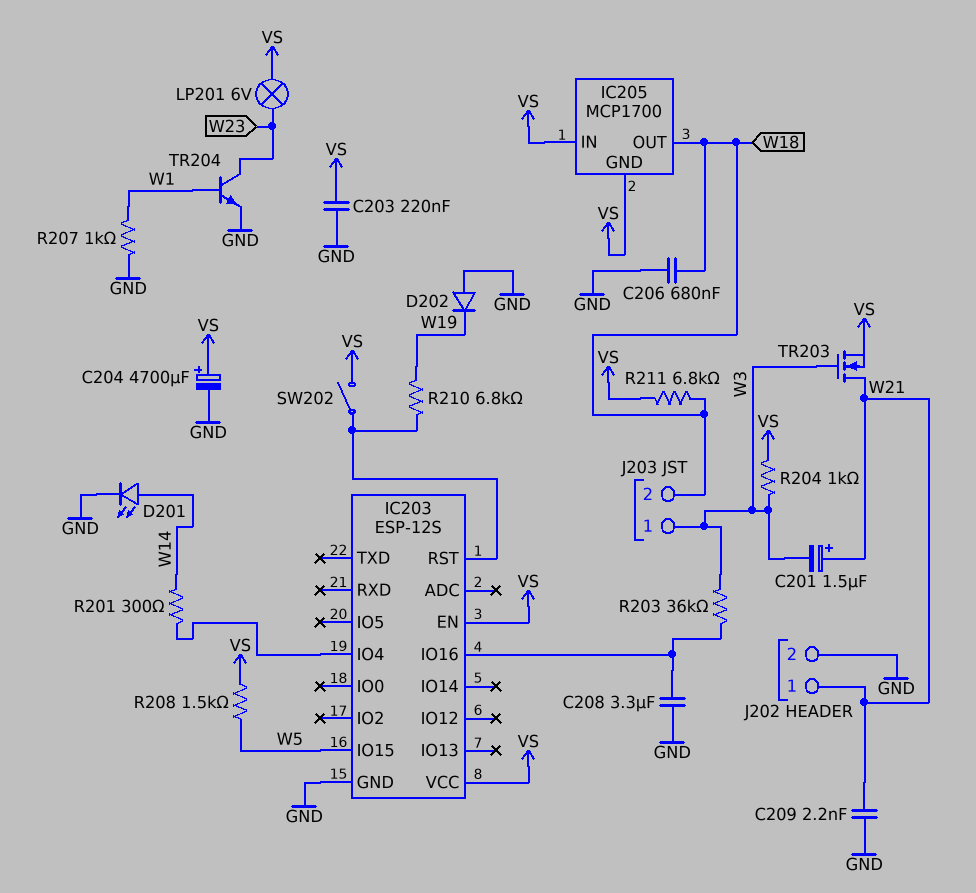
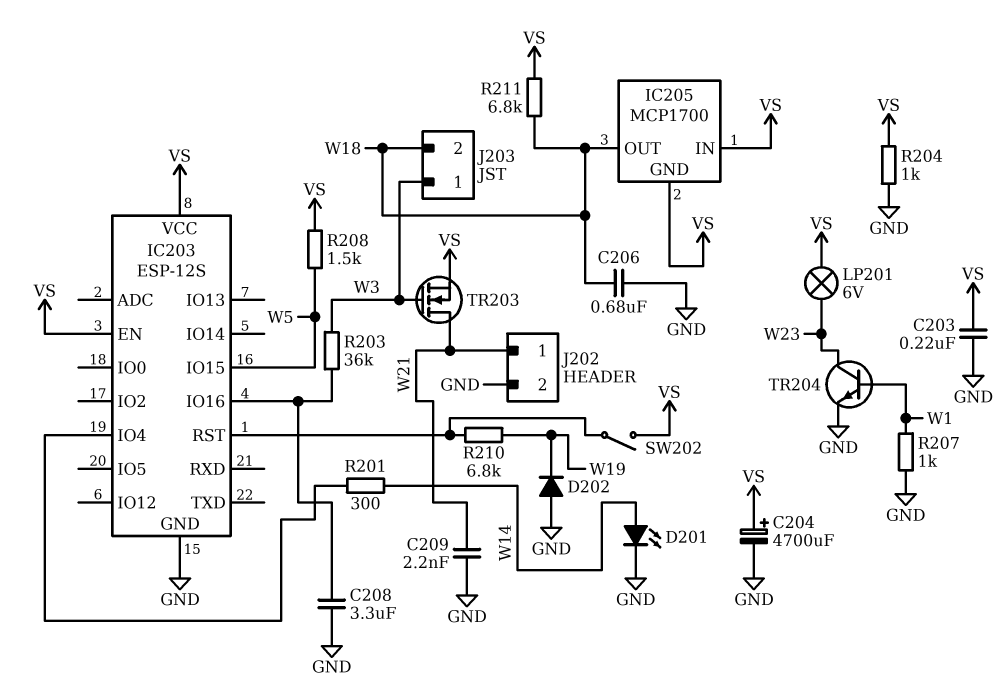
C201: 1.5uF (plus W21, minus W3) -> none
R204: 1k (VS, W3) -> 1k (GND, VS)

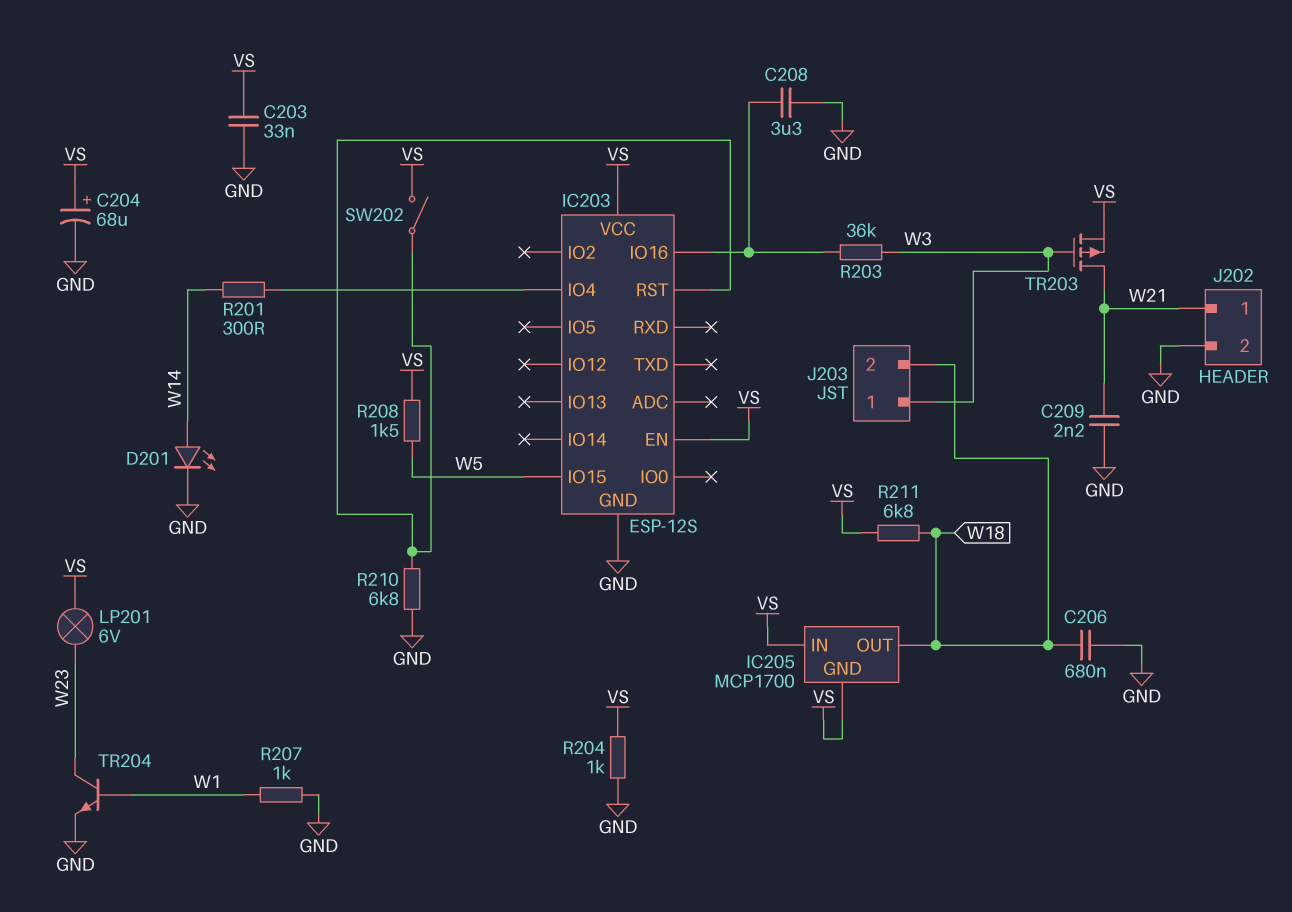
C203: 220nF (GND, VS) -> 33nF (GND, VS)
C204: 4700uF (plus VS, minus GND) -> 68uF (plus VS, minus GND)
D202: diode (A GND, K W19) -> none
R210: 6.8k (IC203/RST, W19) -> 6.8k (GND, IC203/RST)
TR203: NMOS (G W3, D W21, S VS) -> PMOS (G W3, D W21, S VS)

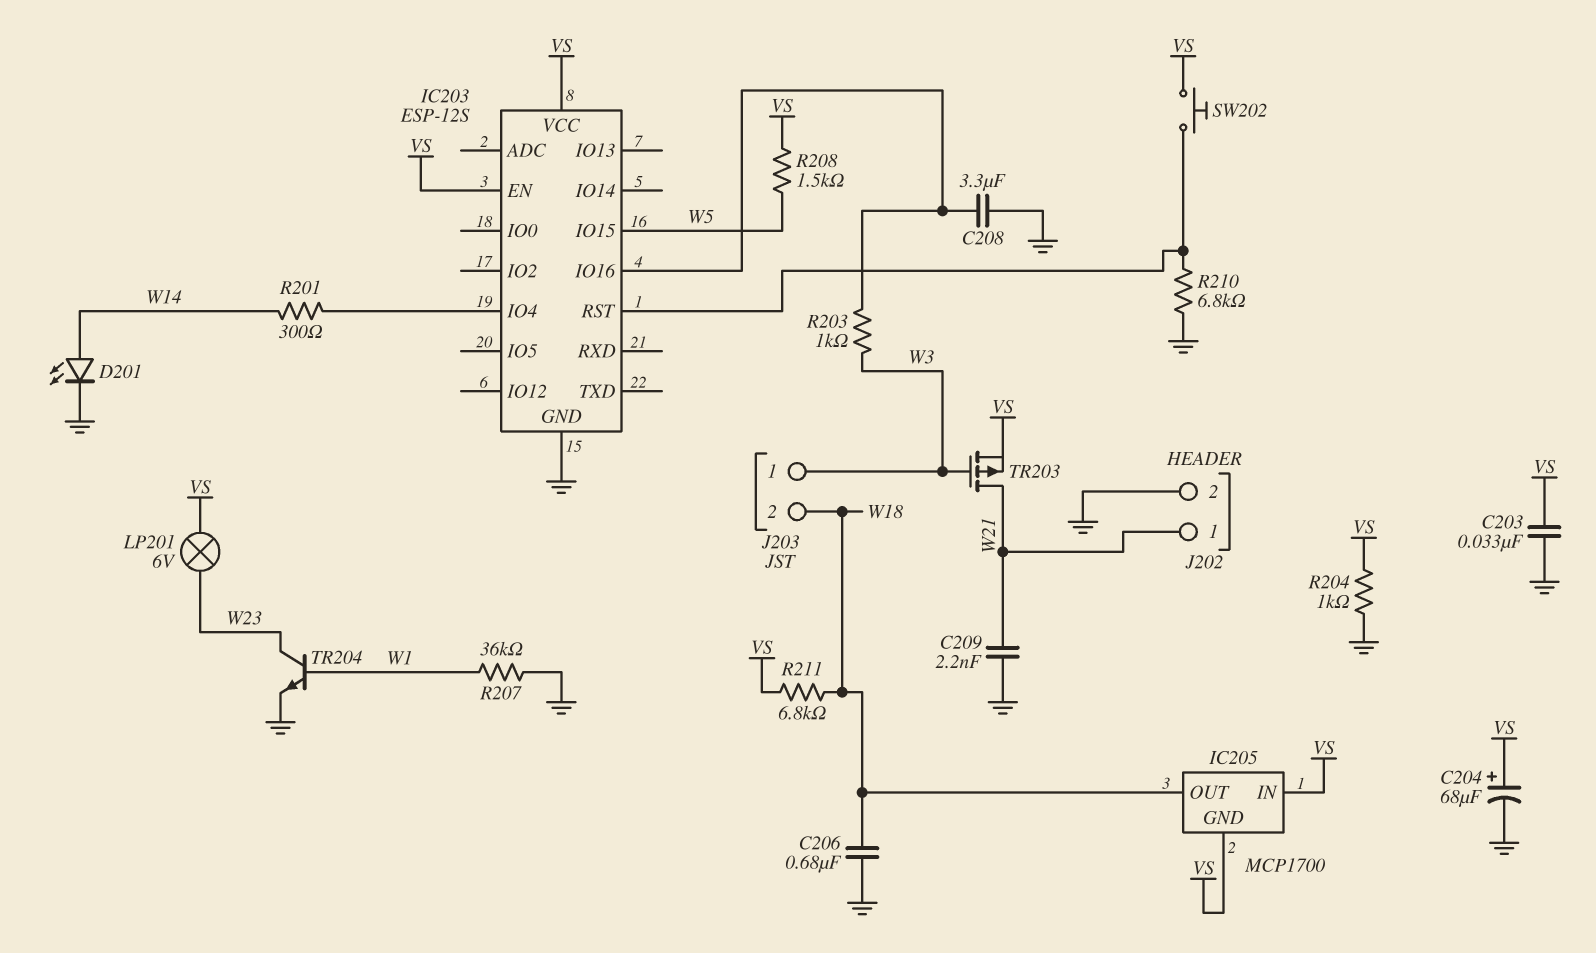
R203: 36k (IC203/IO16, W3) -> 1k (IC203/IO16, W3)
R207: 1k (GND, W1) -> 36k (GND, W1)
SW202: switch (IC203/RST, VS) -> button (IC203/RST, VS)

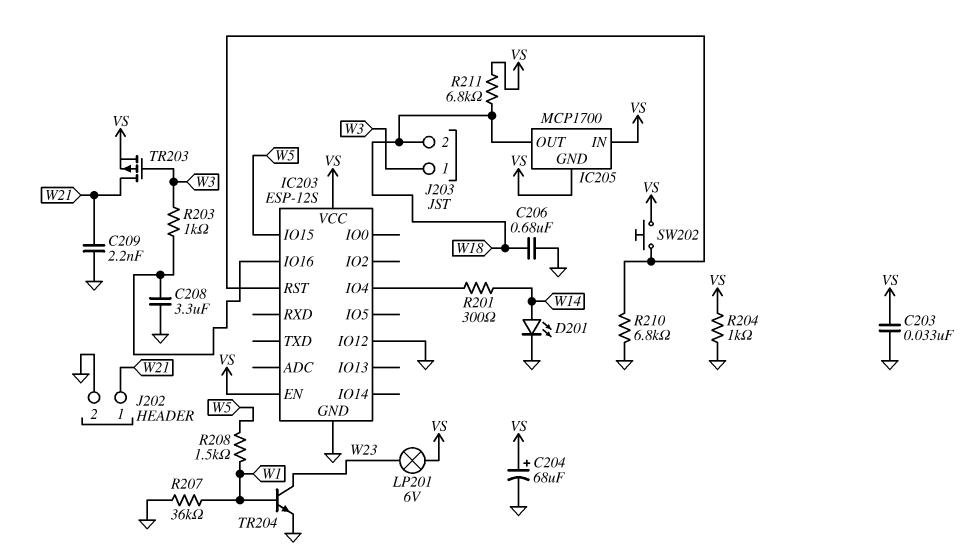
IC203 pin IO12: none -> GND
R208: 1.5k (VS, W5) -> 1.5k (W1, W5)

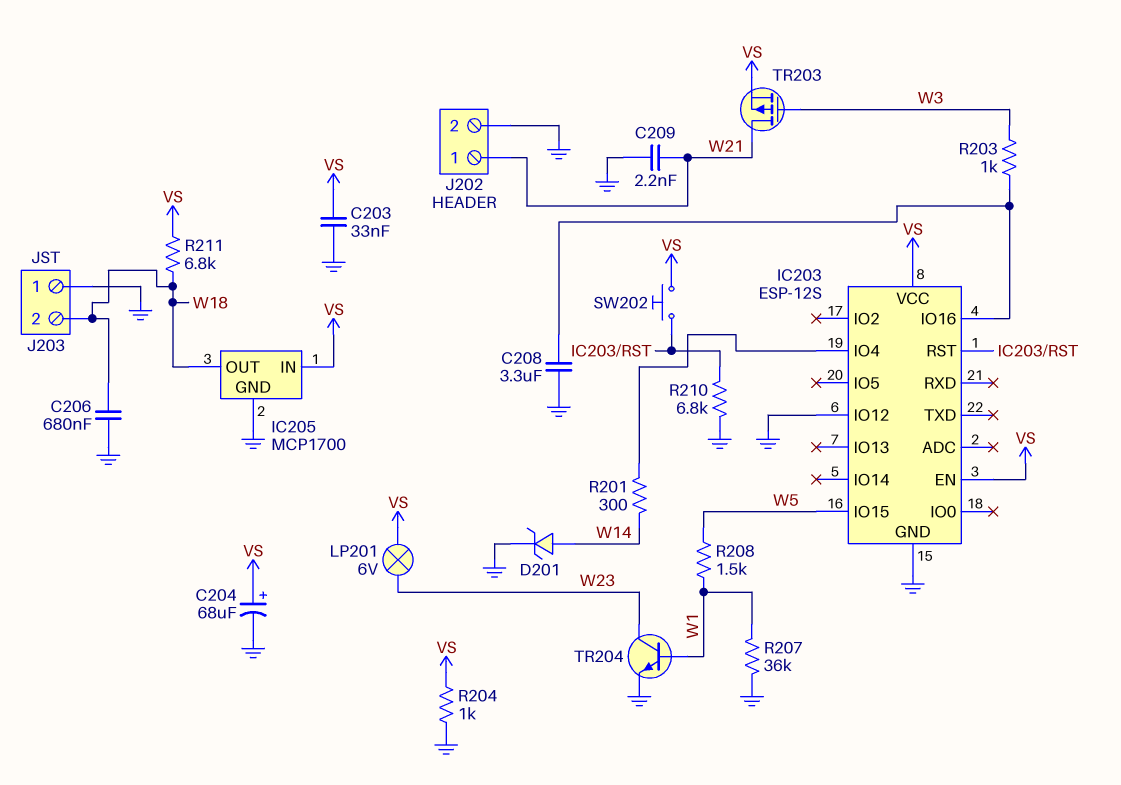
D201: LED (A W14, K GND) -> zener (A W14, K GND)
IC205 pin GND: VS -> GND
J203 pin 1: W3 -> GND

